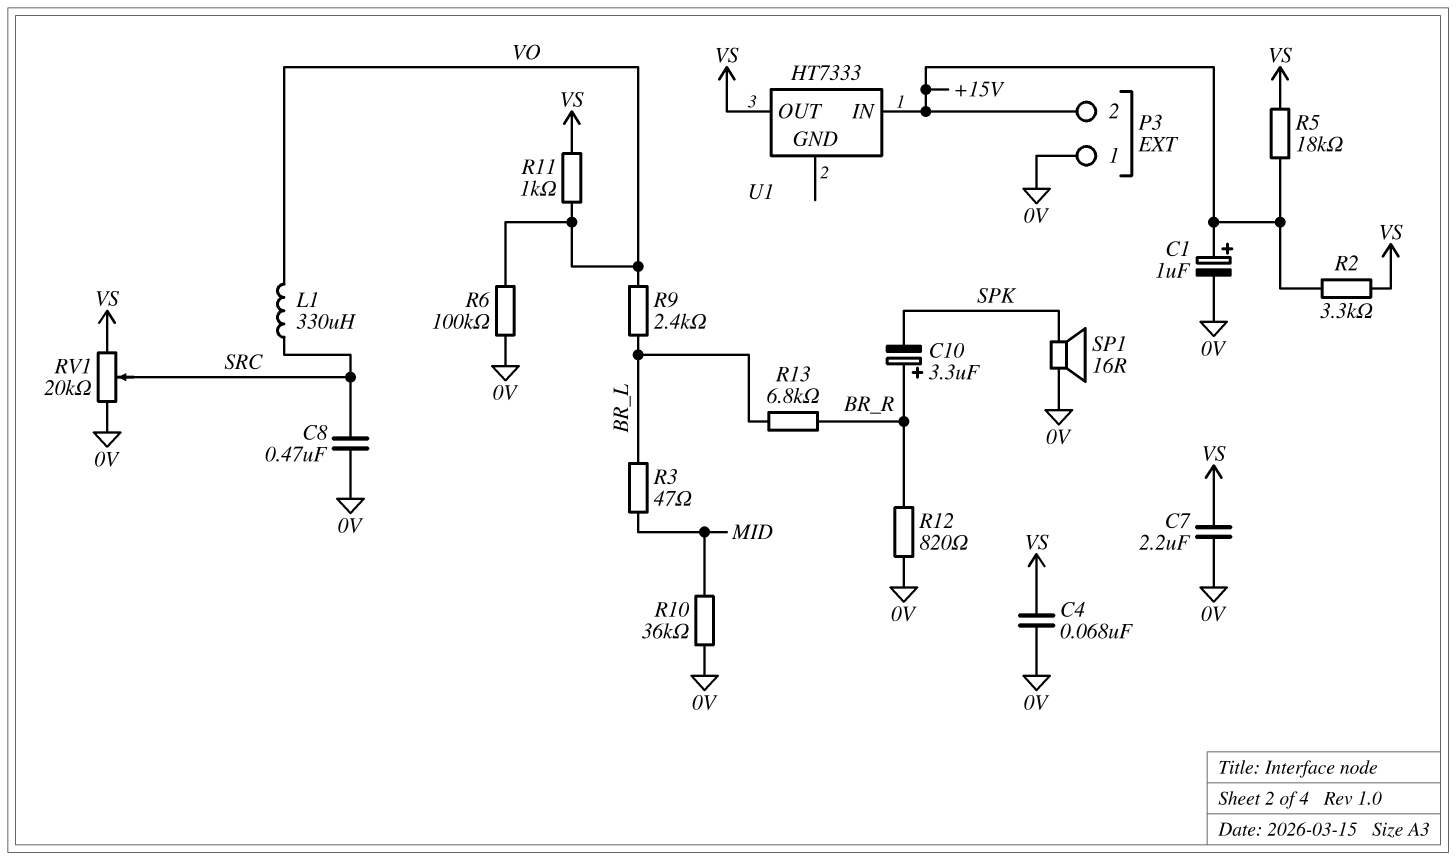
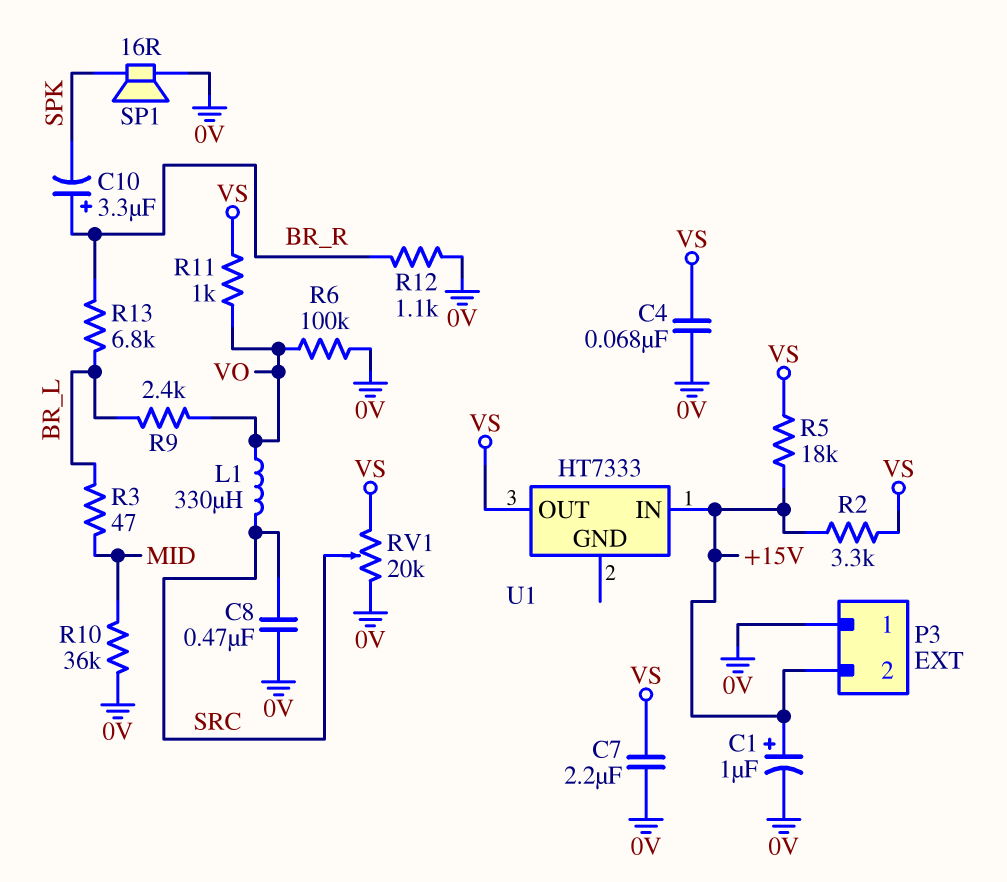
R12: 820 (0V, BR_R) -> 1.1k (0V, BR_R)

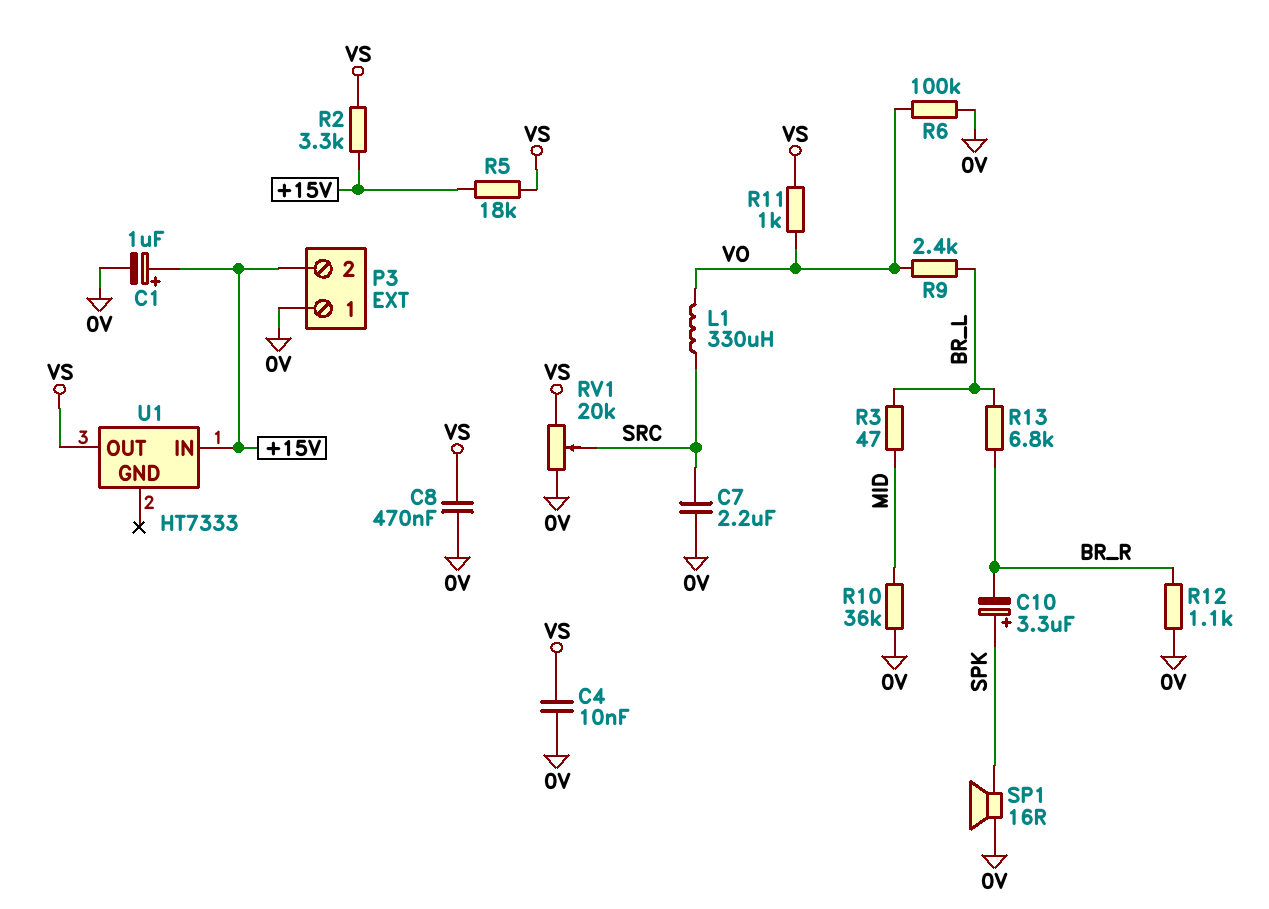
C4: 68nF (0V, VS) -> 10nF (0V, VS)
C7: 2.2uF (0V, VS) -> 2.2uF (0V, SRC)
C8: 470nF (0V, SRC) -> 470nF (0V, VS)
C10: 3.3uF (plus BR_R, minus SPK) -> 3.3uF (plus SPK, minus BR_R)

